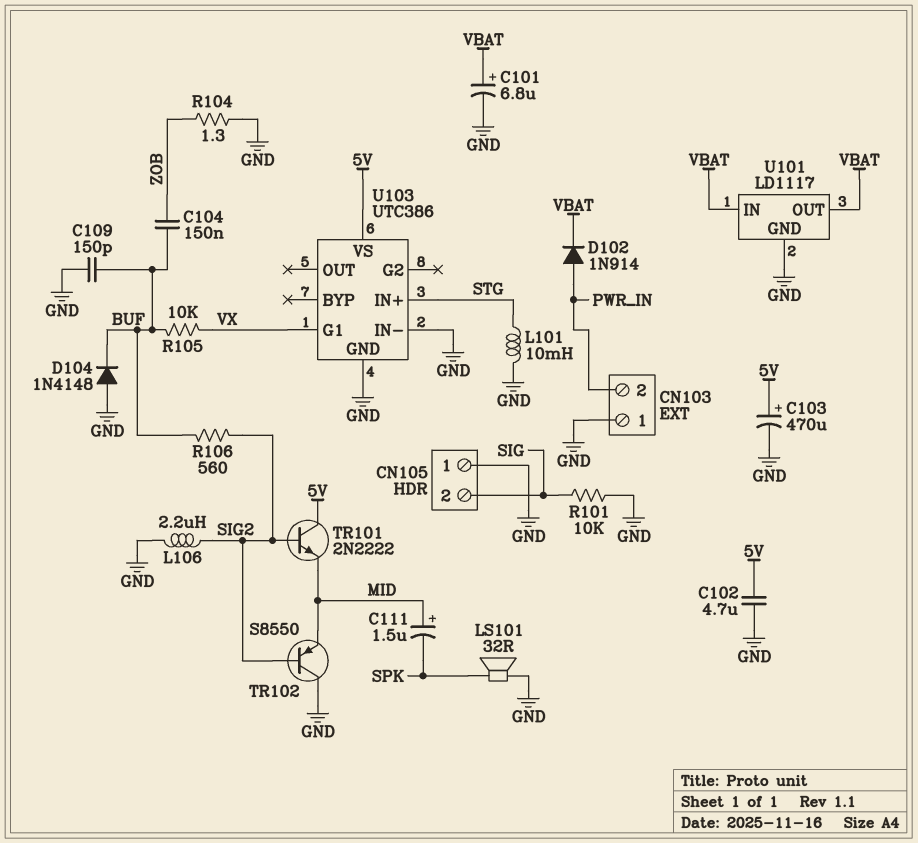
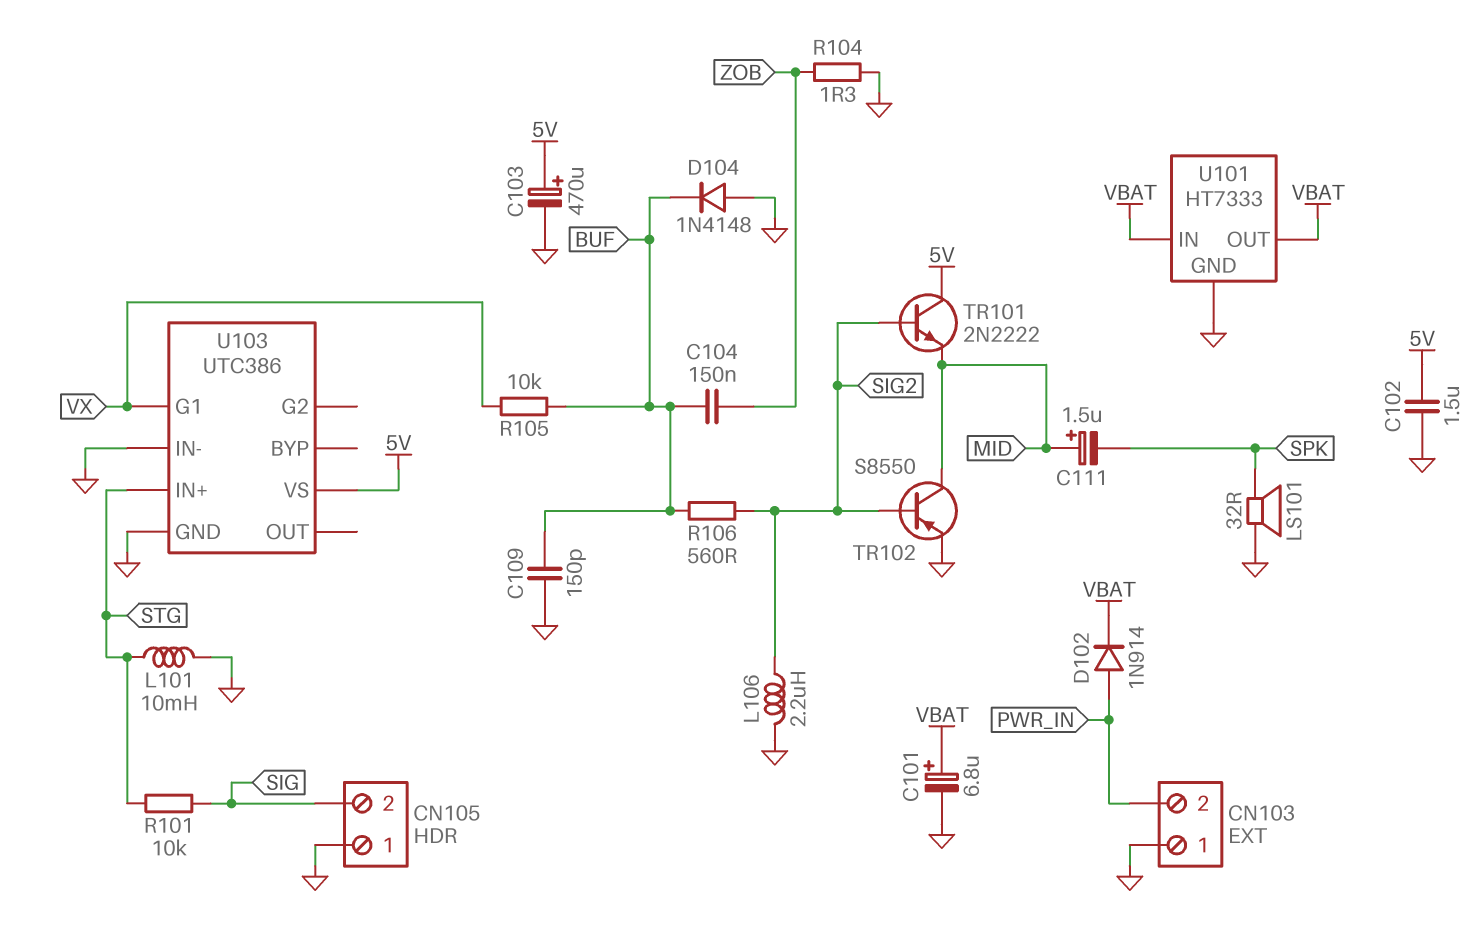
C102: 4.7uF (5V, GND) -> 1.5uF (5V, GND)
R101: 10k (GND, SIG) -> 10k (SIG, STG)
TR102: PNP S8550 (B SIG2, C GND, E MID) -> PNP S8550 (B SIG2, C MID, E GND)
U101: LD1117 -> HT7333

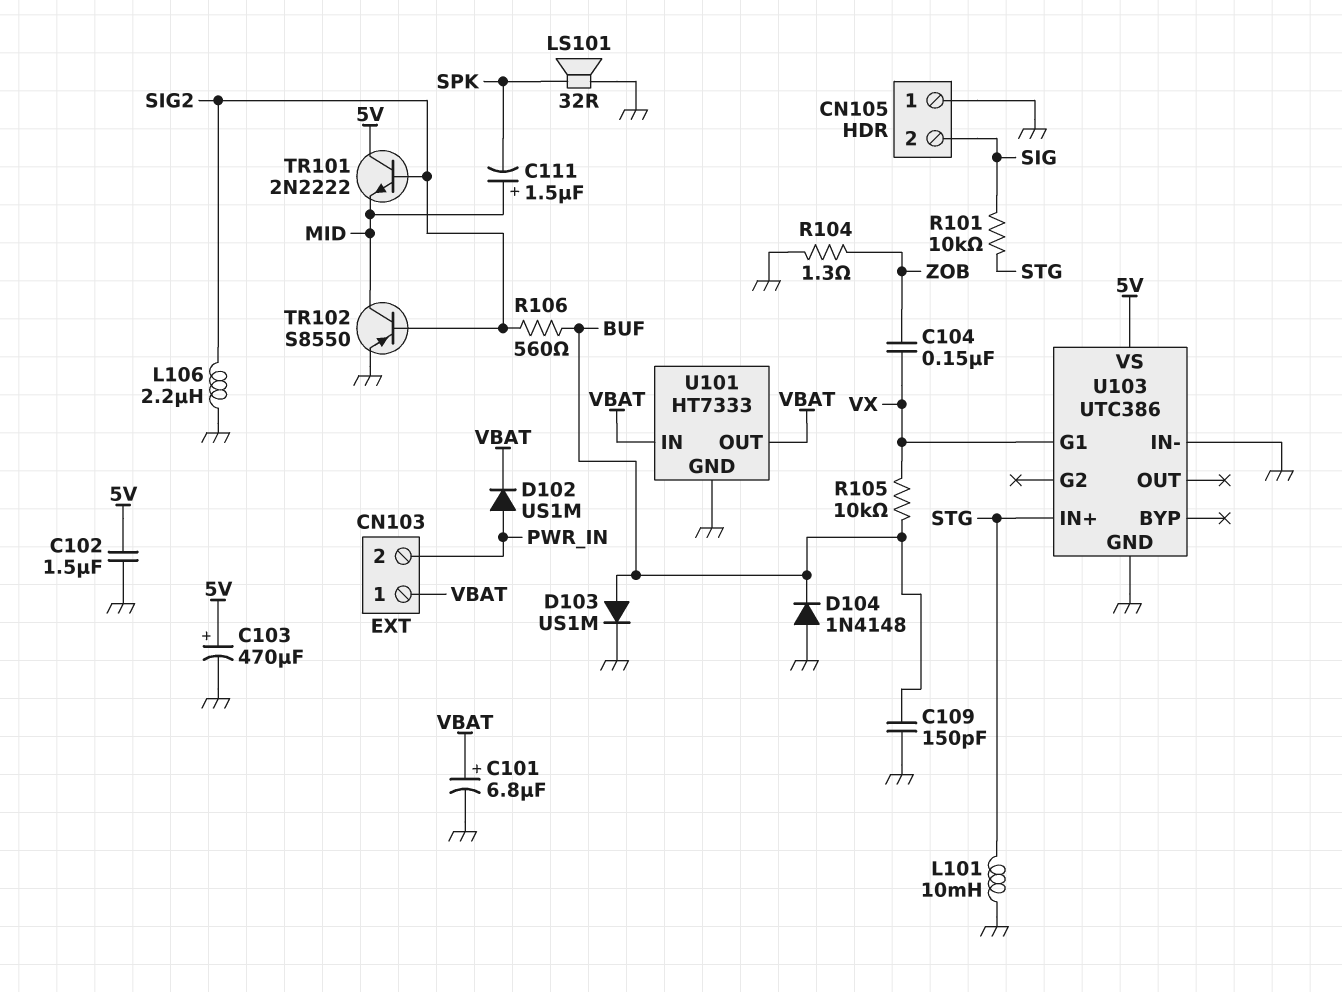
C104: 150nF (BUF, ZOB) -> 150nF (VX, ZOB)
CN103 pin 1: GND -> VBAT
D102: diode 1N914 (A PWR_IN, K VBAT) -> diode US1M (A PWR_IN, K VBAT)
D103: none -> diode US1M (A BUF, K GND)

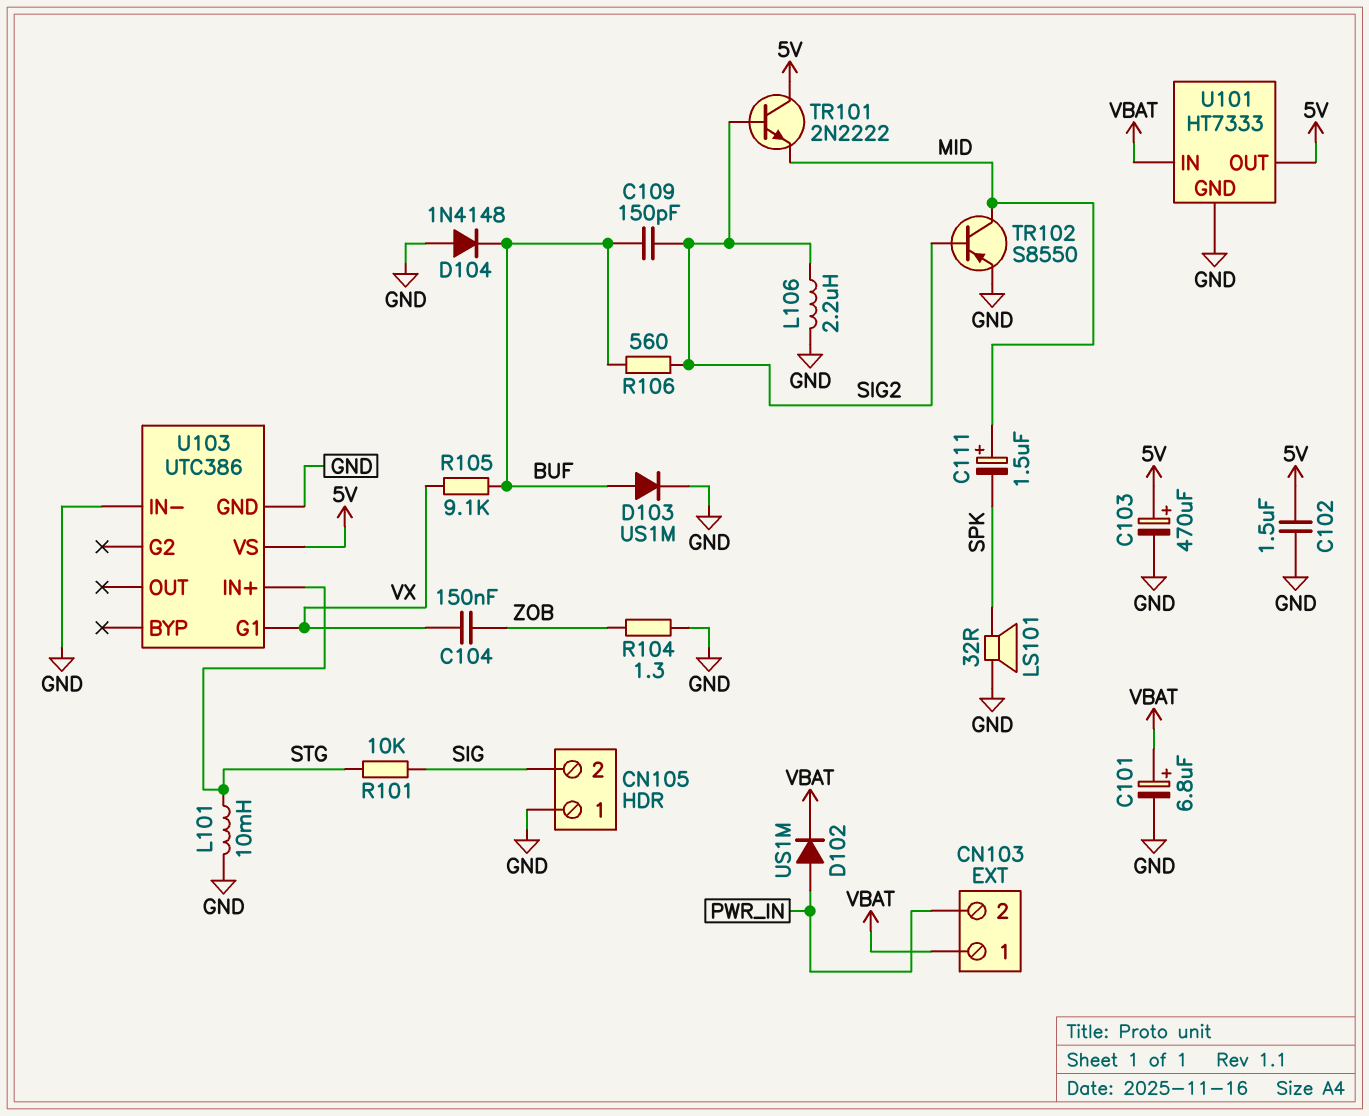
C109: 150pF (BUF, GND) -> 150pF (BUF, SIG2)
R105: 10k (BUF, VX) -> 9.1k (BUF, VX)
U101 pin OUT: VBAT -> 5V

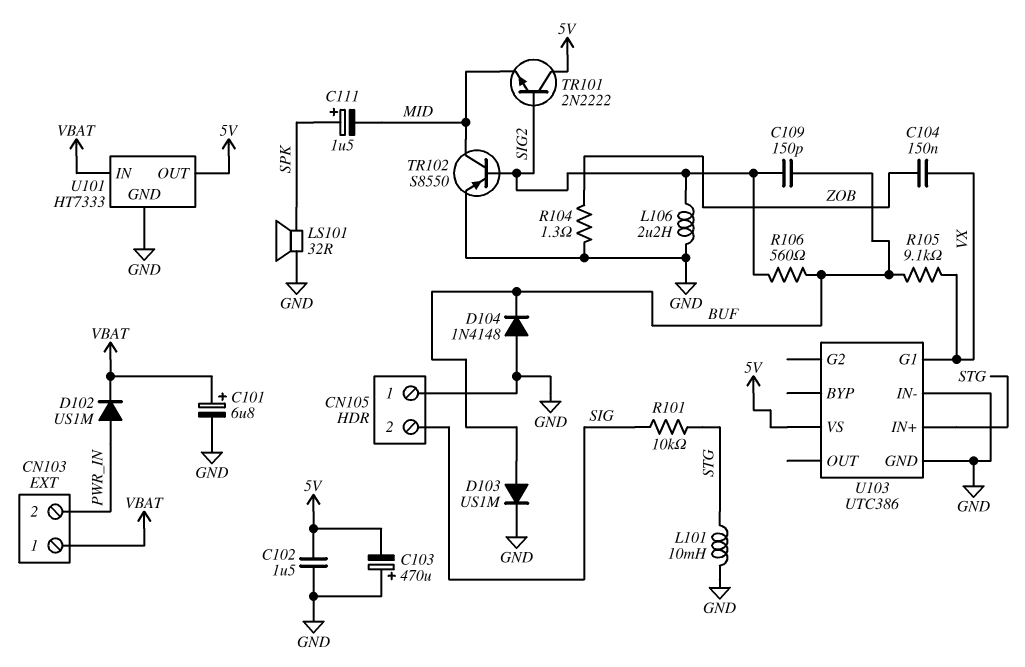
C103: 470uF (plus 5V, minus GND) -> 470uF (plus GND, minus 5V)
C111: 1.5uF (plus MID, minus SPK) -> 1.5uF (plus SPK, minus MID)

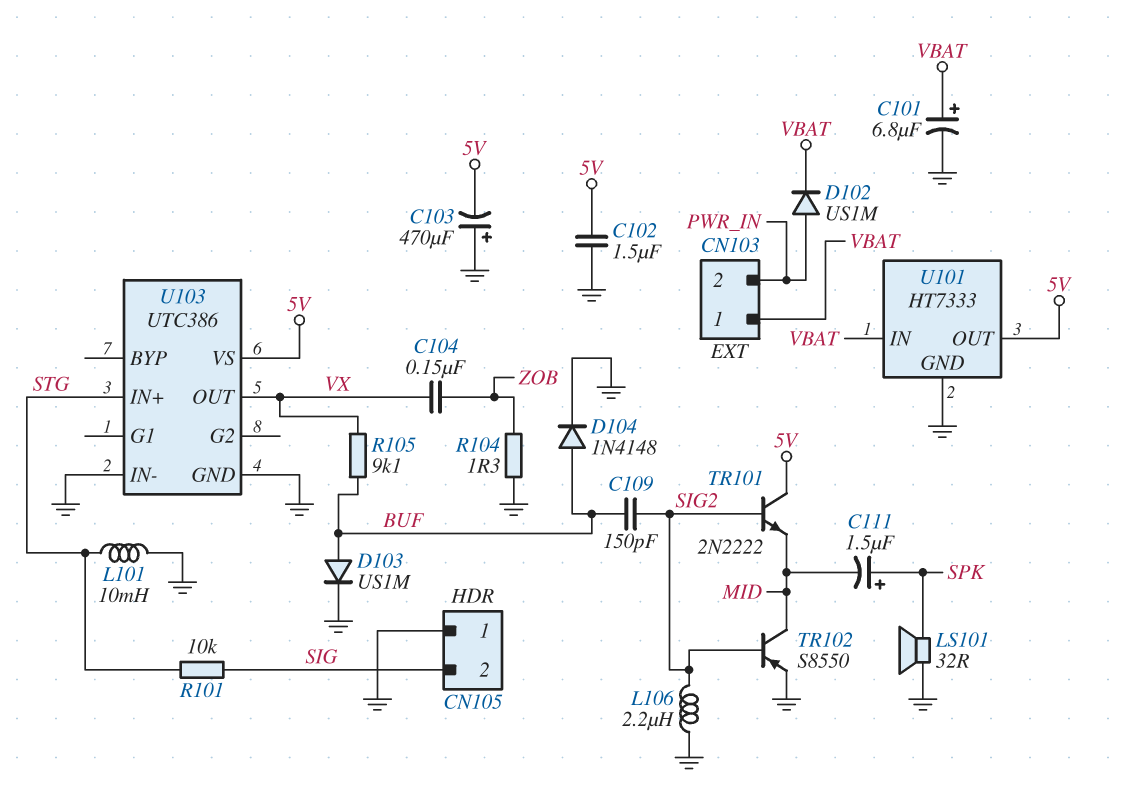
D104: diode 1N4148 (A GND, K BUF) -> diode 1N4148 (A BUF, K GND)
R106: 560 (BUF, SIG2) -> none
U103 pin G1: VX -> none
U103 pin OUT: none -> VX

